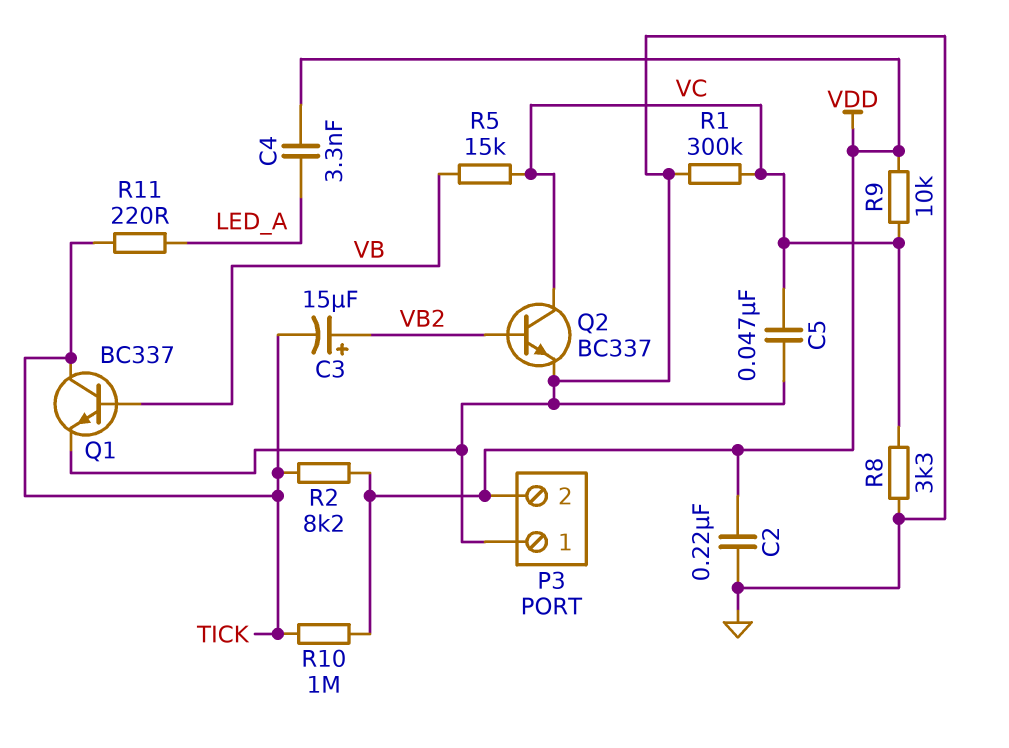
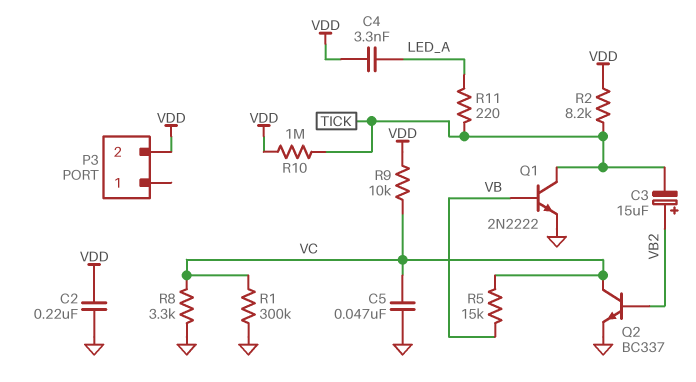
P3 pin 1: GND -> none
Q1: NPN BC337 (B VB, C TICK, E GND) -> NPN 2N2222 (B VB, C TICK, E GND)

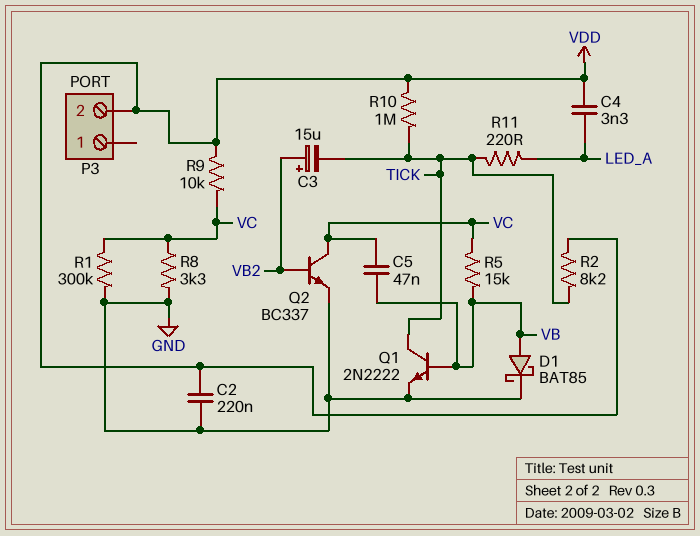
C5: 47nF (GND, VC) -> 47nF (VB, VC)
D1: none -> schottky BAT85 (A VB, K GND)

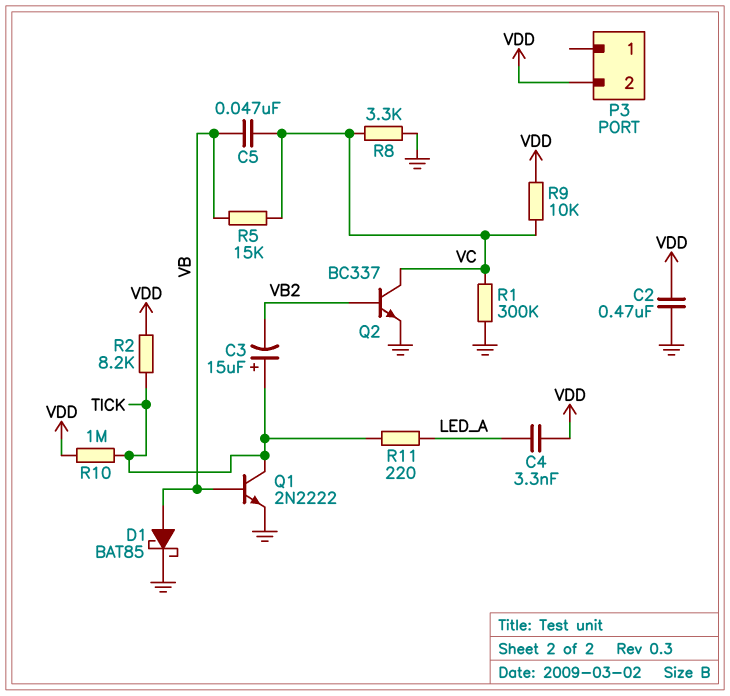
C2: 220nF (GND, VDD) -> 470nF (GND, VDD)
C3: 15uF (plus VB2, minus TICK) -> 15uF (plus TICK, minus VB2)

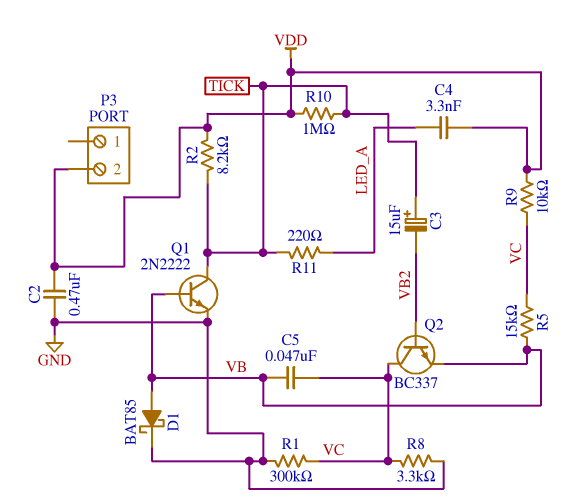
Q2: NPN BC337 (B VB2, C VC, E GND) -> NPN BC337 (B VB2, C VC, E VB)

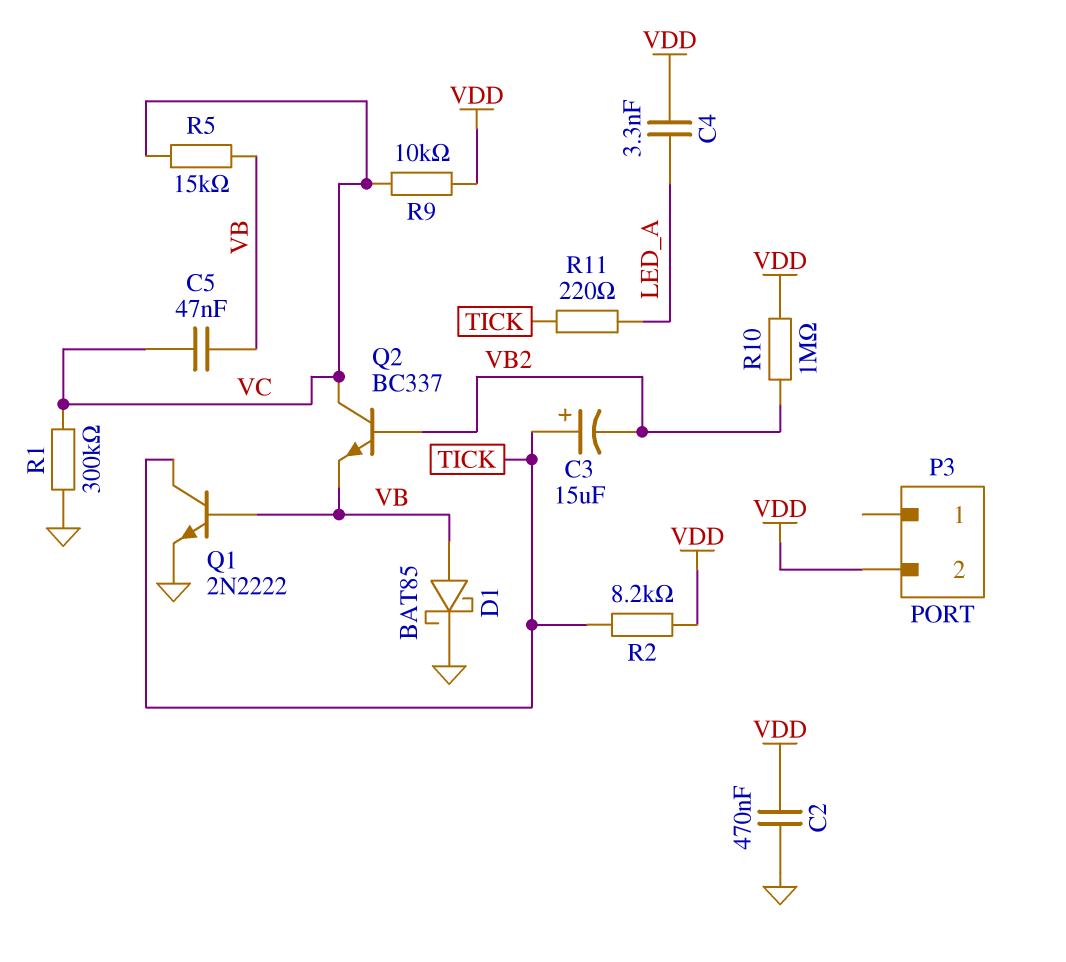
R8: 3.3k (GND, VC) -> none
R10: 1M (TICK, VDD) -> 1M (VB2, VDD)

